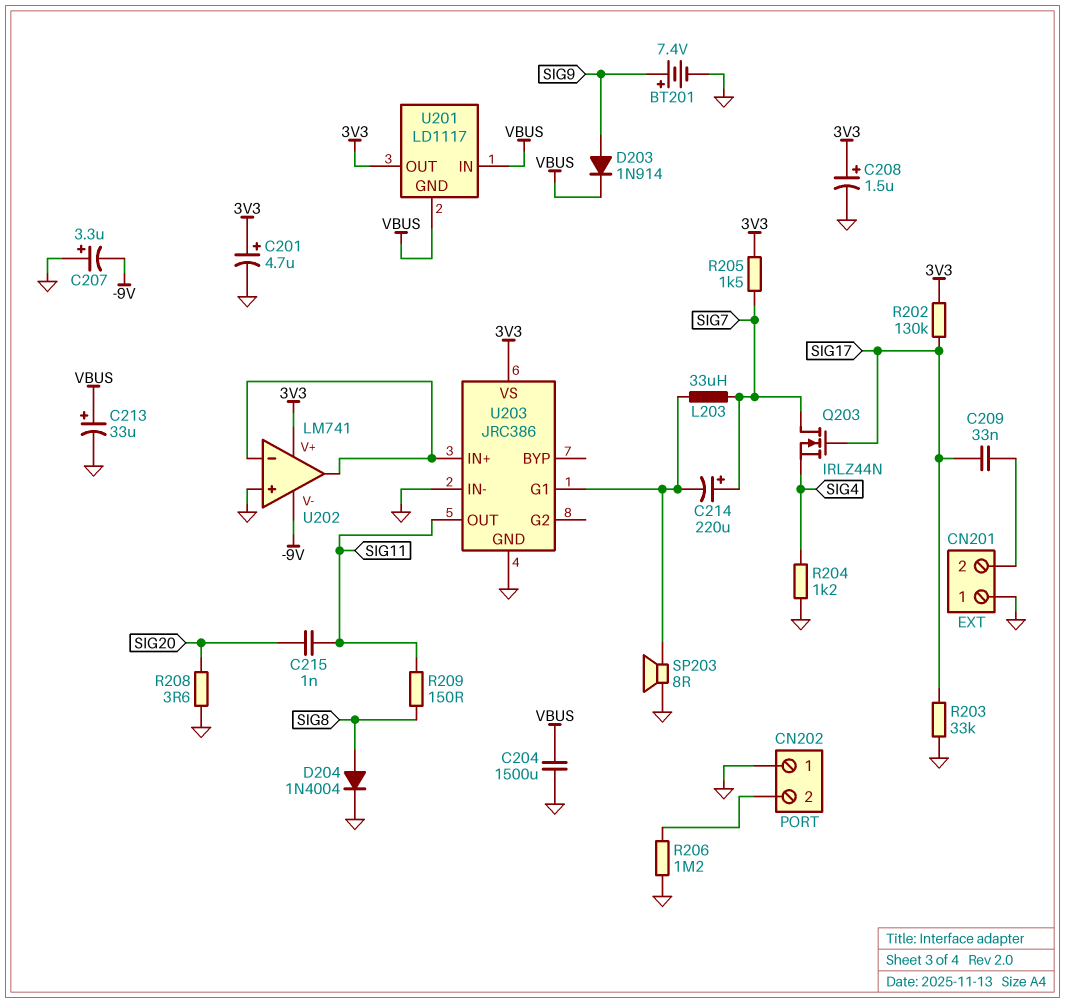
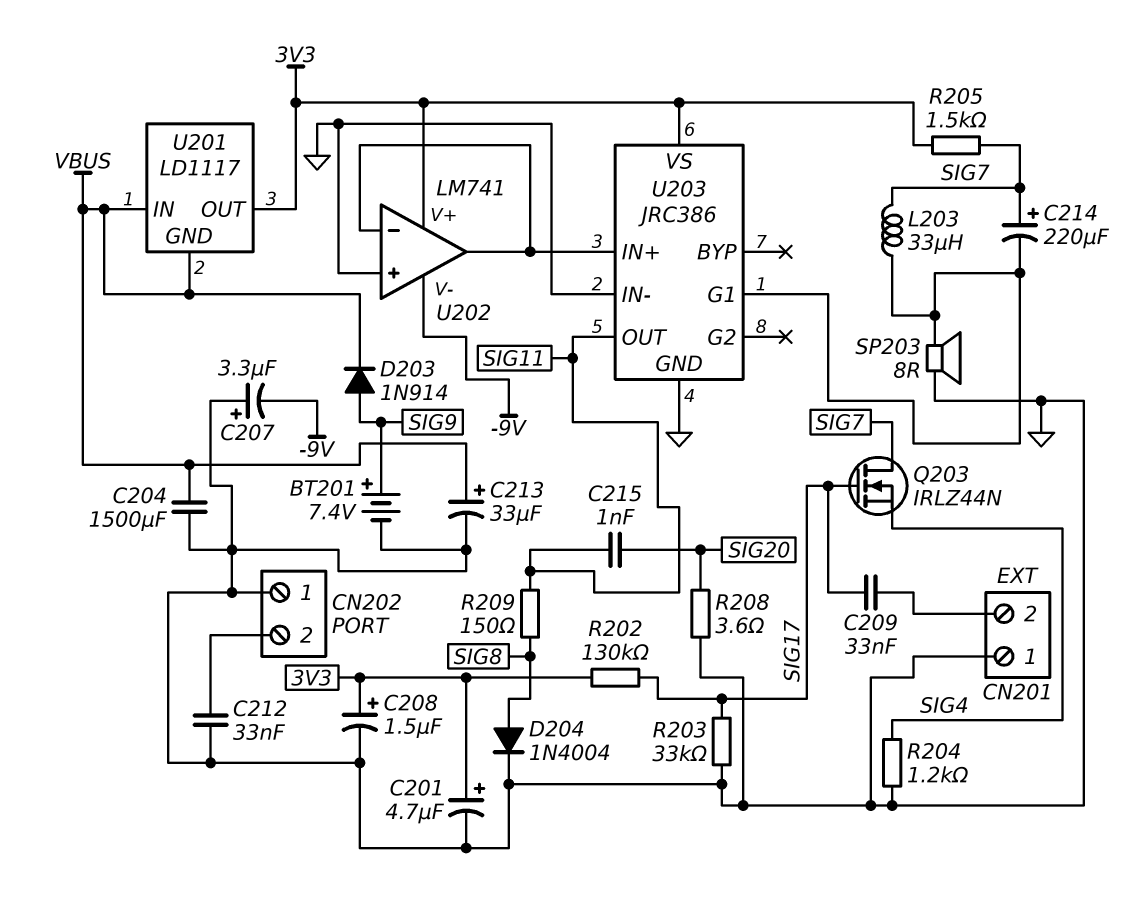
C212: none -> 33nF (CN202/2, GND)
R206: 1.2M (CN202/2, GND) -> none

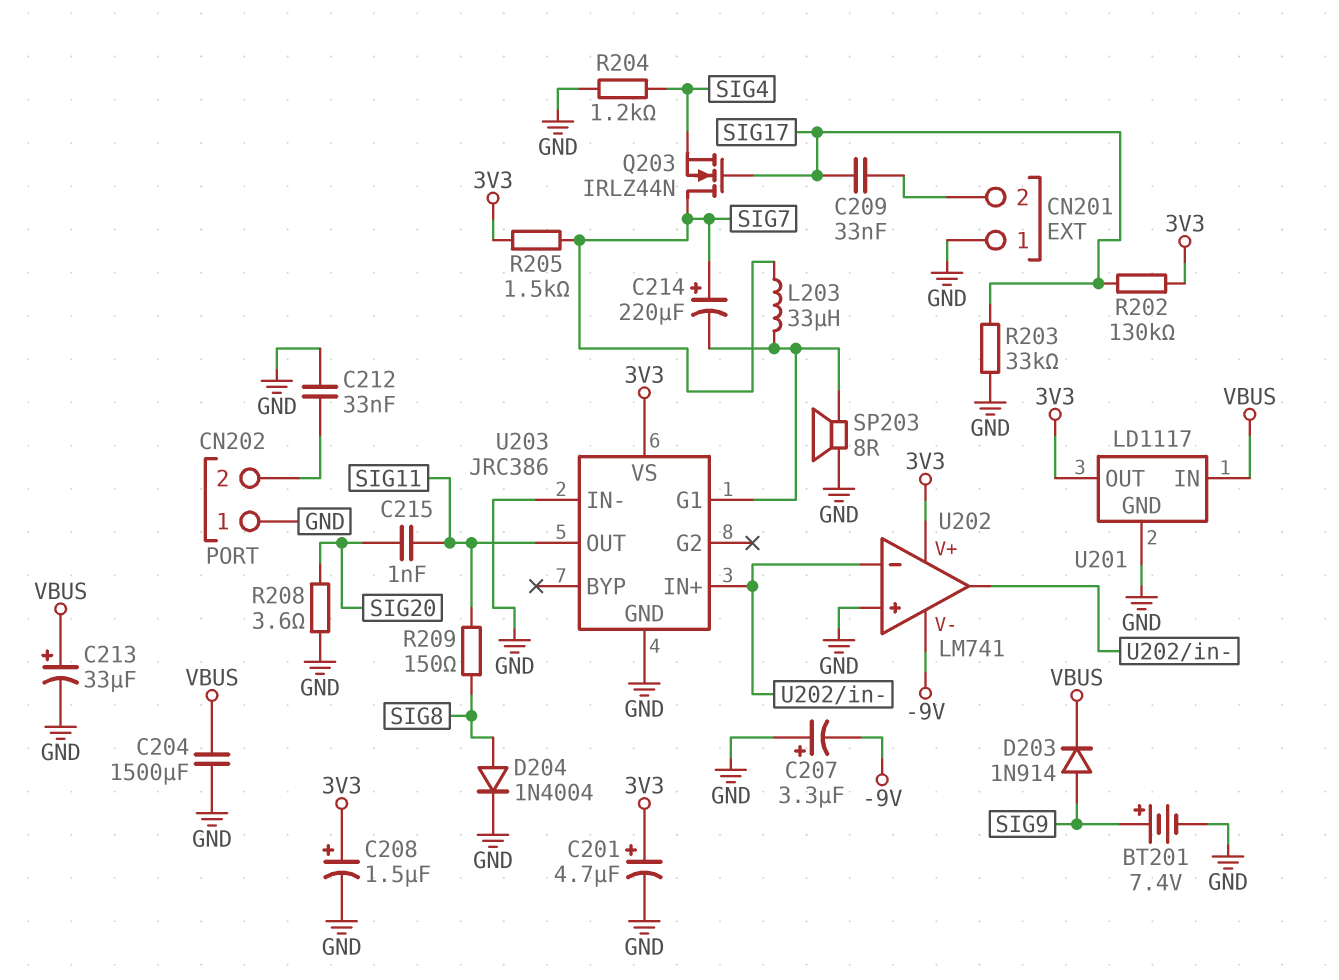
U201 pin GND: VBUS -> GND

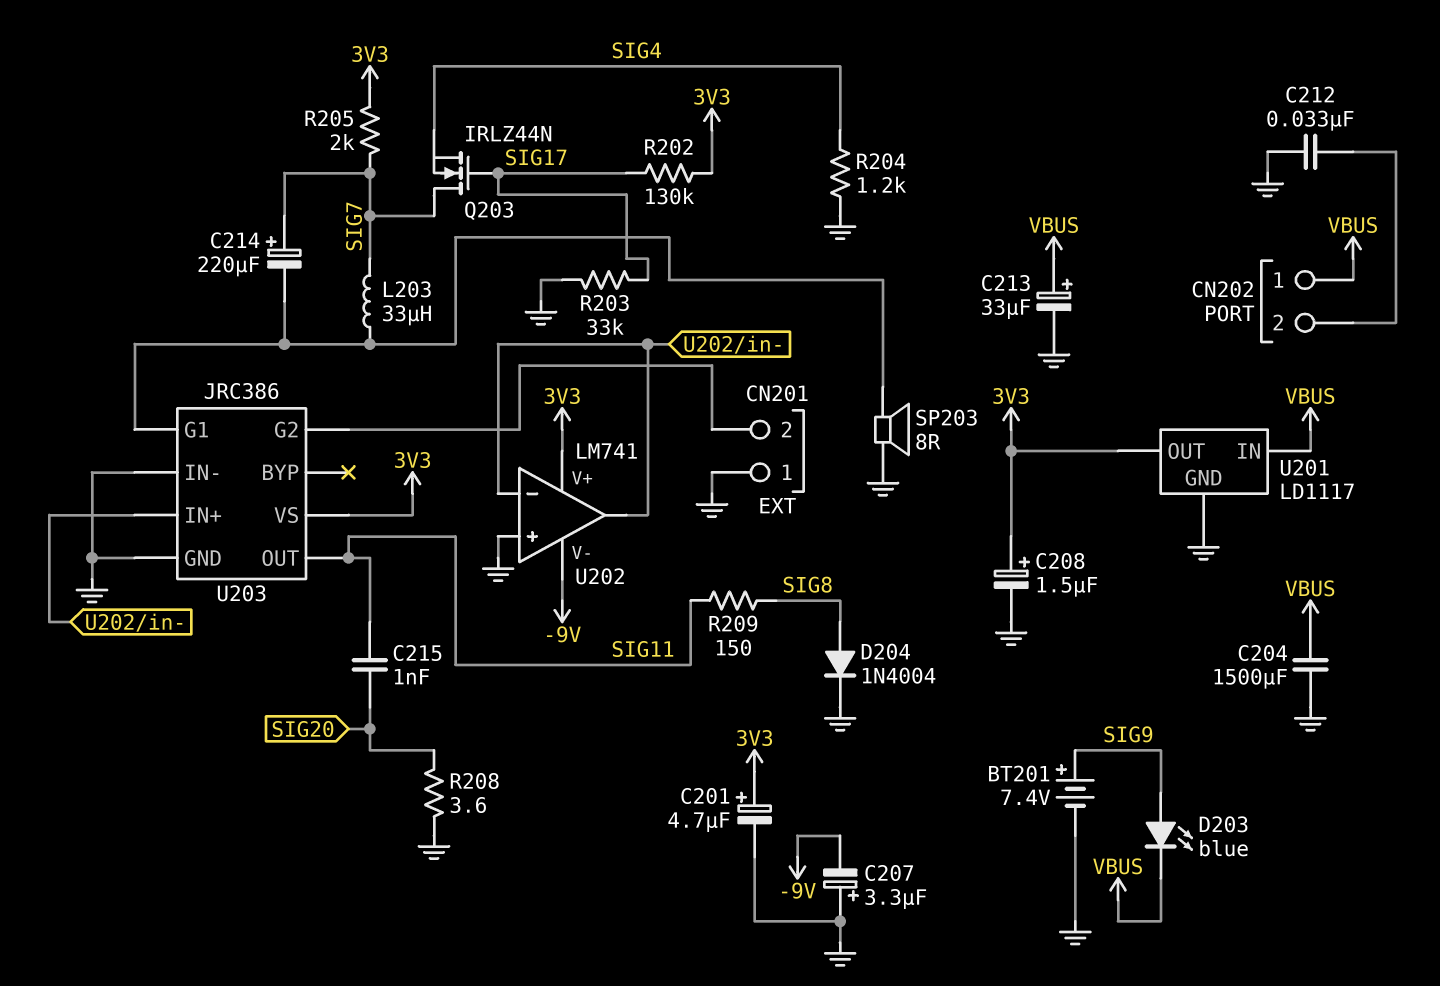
C209: 33nF (CN201/2, SIG17) -> none
CN202 pin 1: GND -> VBUS
D203: diode 1N914 (A SIG9, K VBUS) -> LED blue (A SIG9, K VBUS)
R205: 1.5k (3V3, SIG7) -> 2k (3V3, SIG7)
U203 pin G2: none -> CN201/2

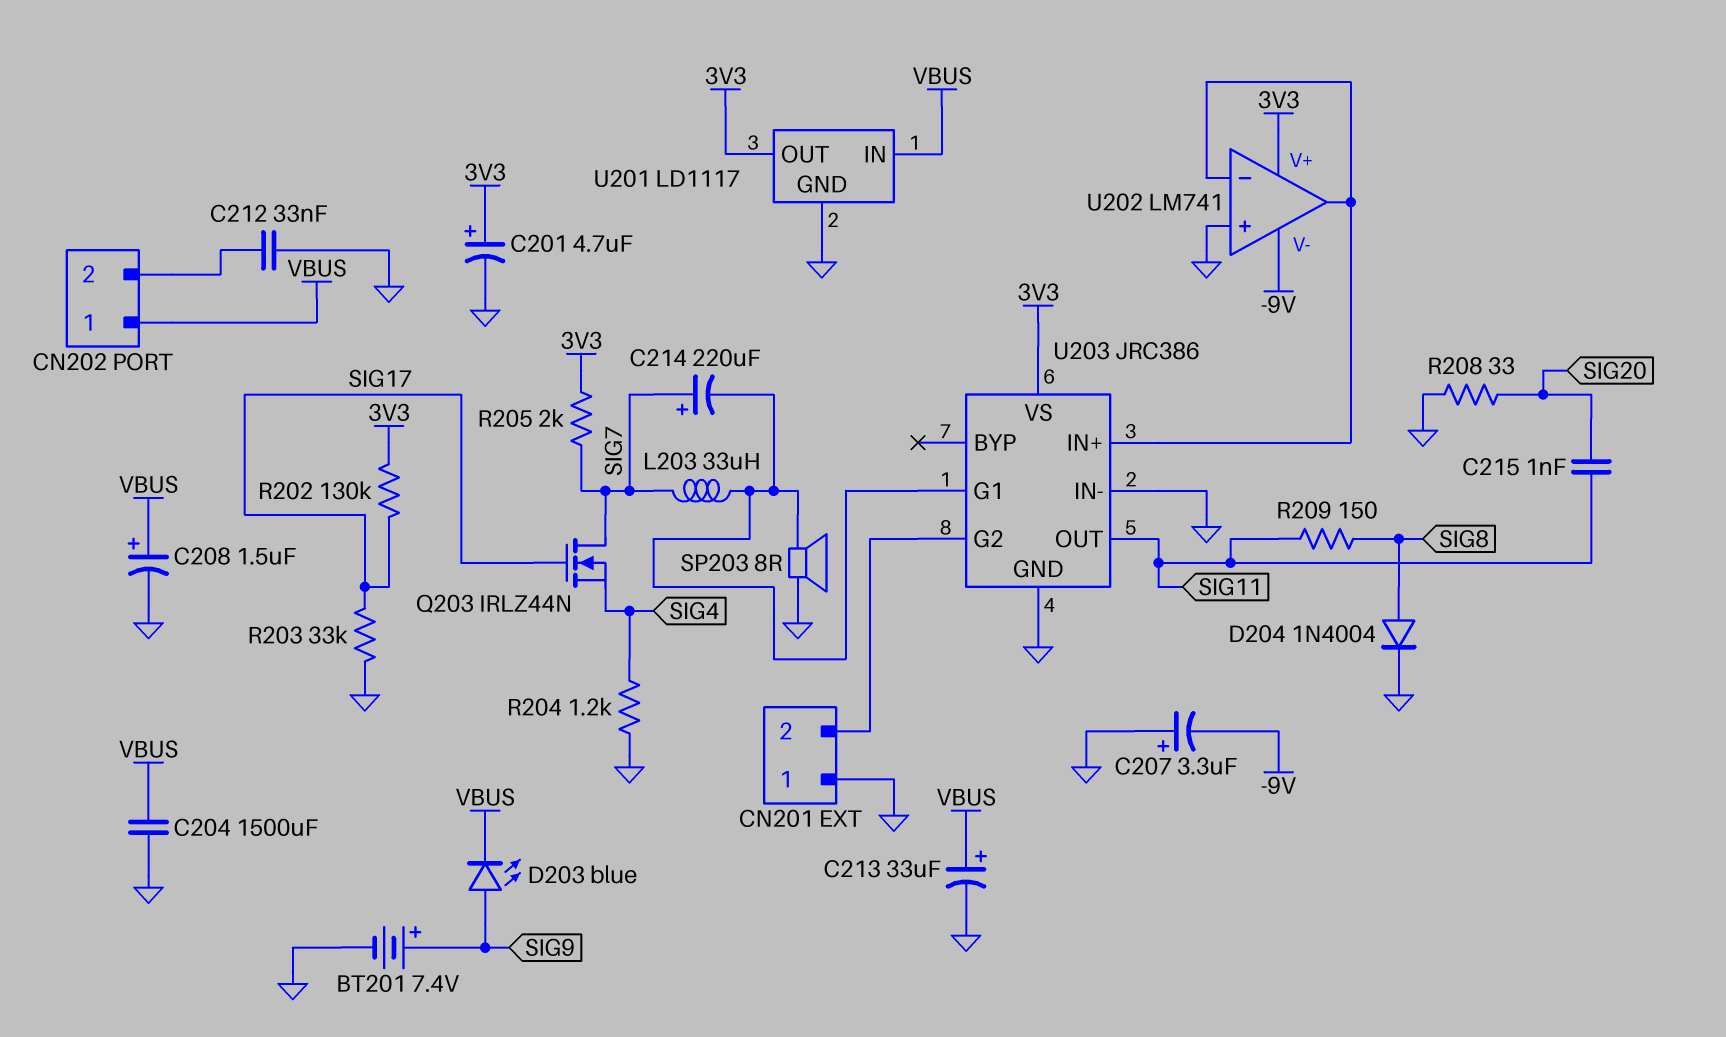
C208: 1.5uF (plus 3V3, minus GND) -> 1.5uF (plus VBUS, minus GND)
R208: 3.6 (GND, SIG20) -> 33 (GND, SIG20)

